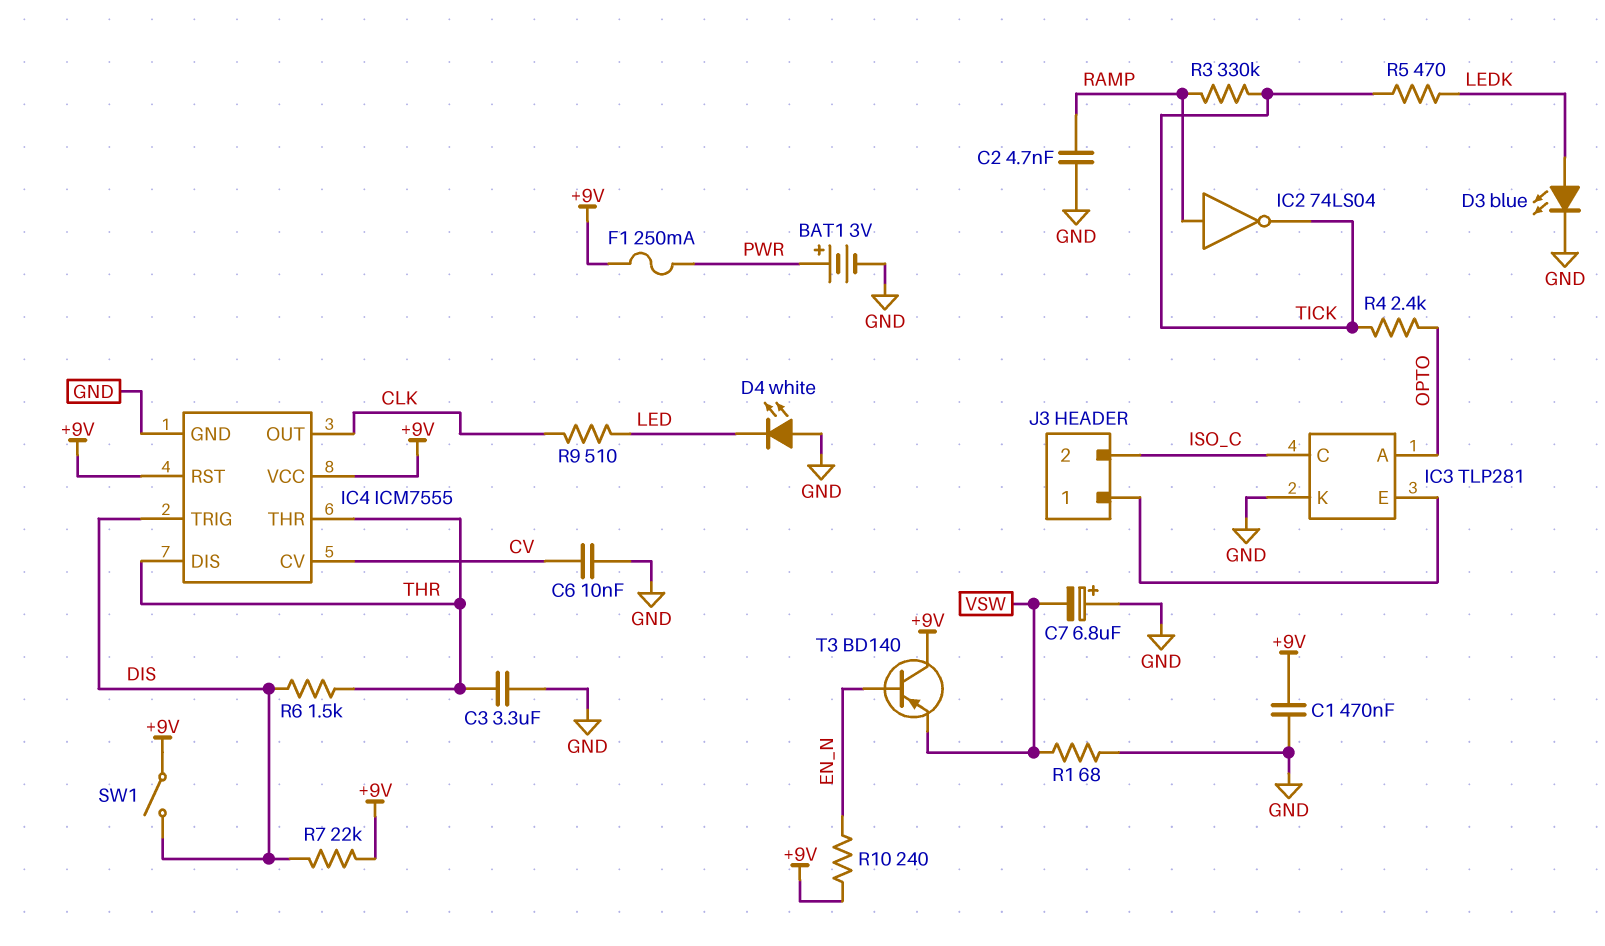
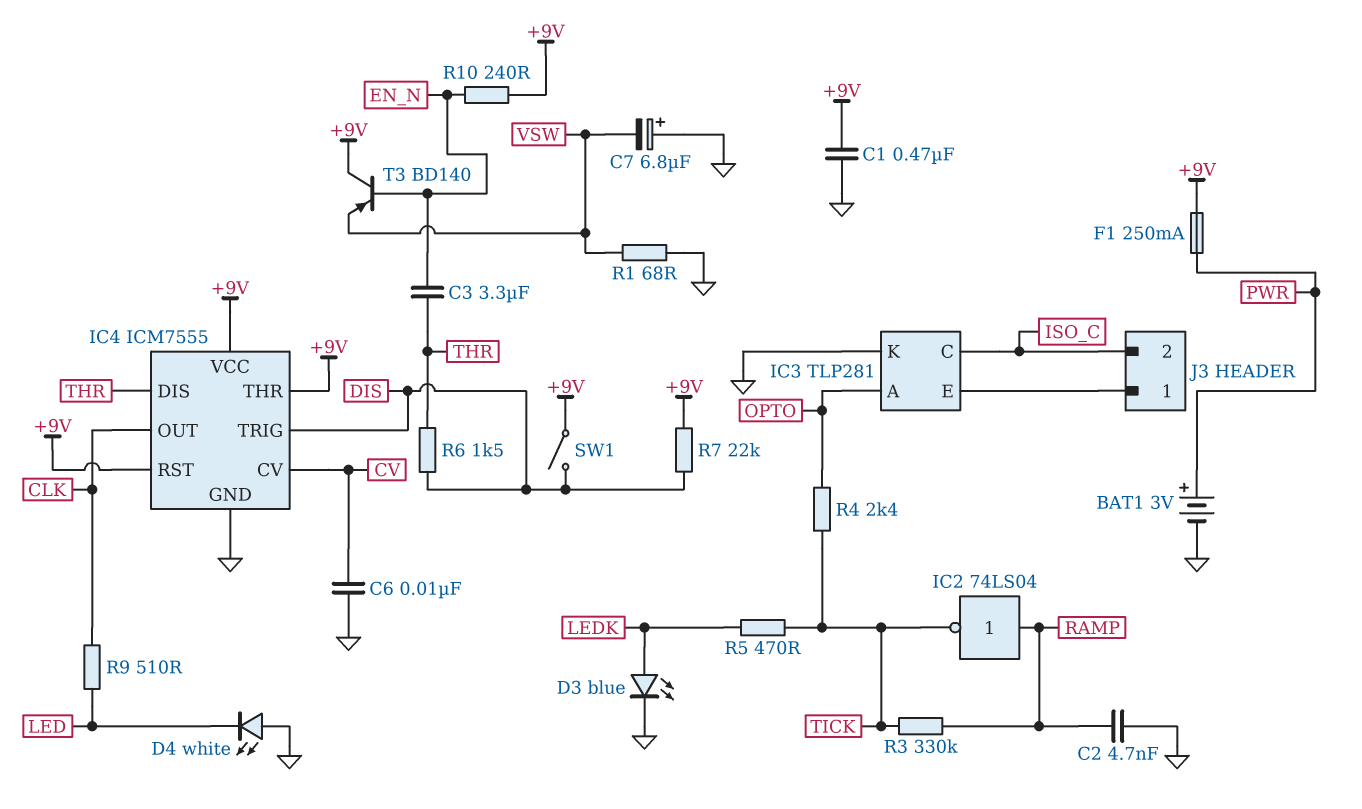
C3: 3.3uF (GND, THR) -> 3.3uF (EN_N, THR)
IC4 pin THR: THR -> +9V

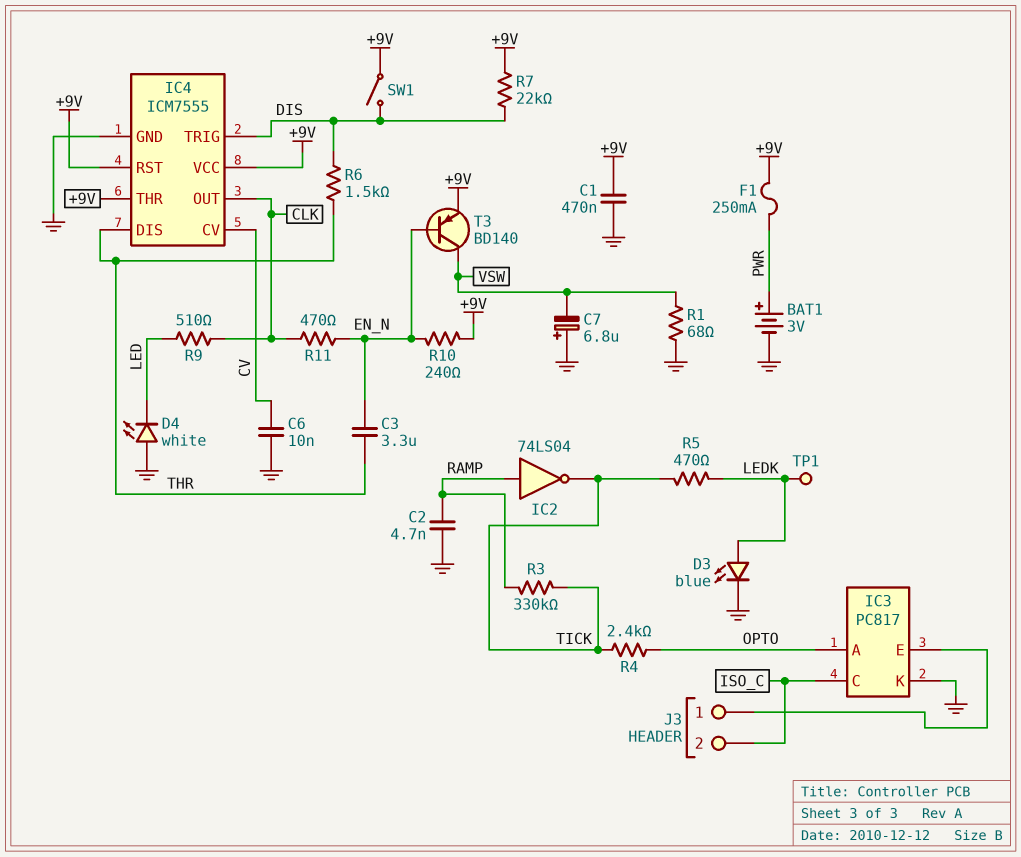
IC3: TLP281 -> PC817
R11: none -> 470 (CLK, EN_N)
T3: PNP BD140 (B EN_N, C +9V, E VSW) -> PNP BD140 (B EN_N, C VSW, E +9V)
TP1: none -> test point (LEDK)

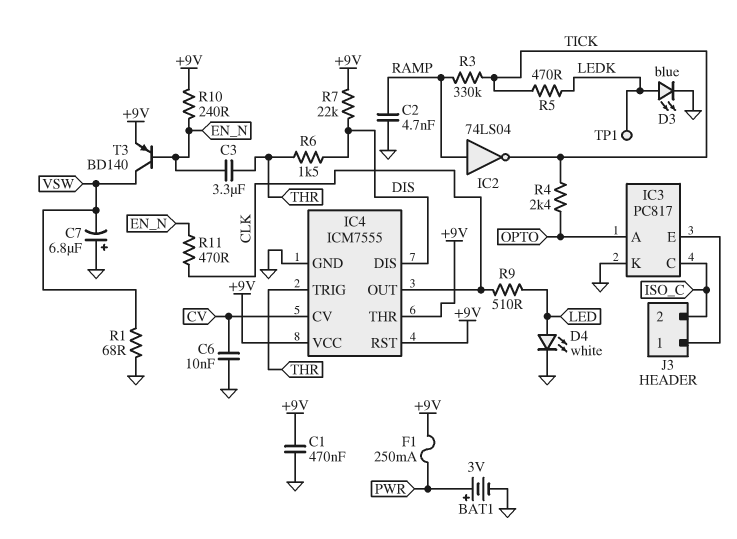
D4: LED white (A GND, K LED) -> LED white (A LED, K GND)
IC4 pin DIS: THR -> DIS
IC4 pin TRIG: DIS -> THR
SW1: switch (+9V, DIS) -> none

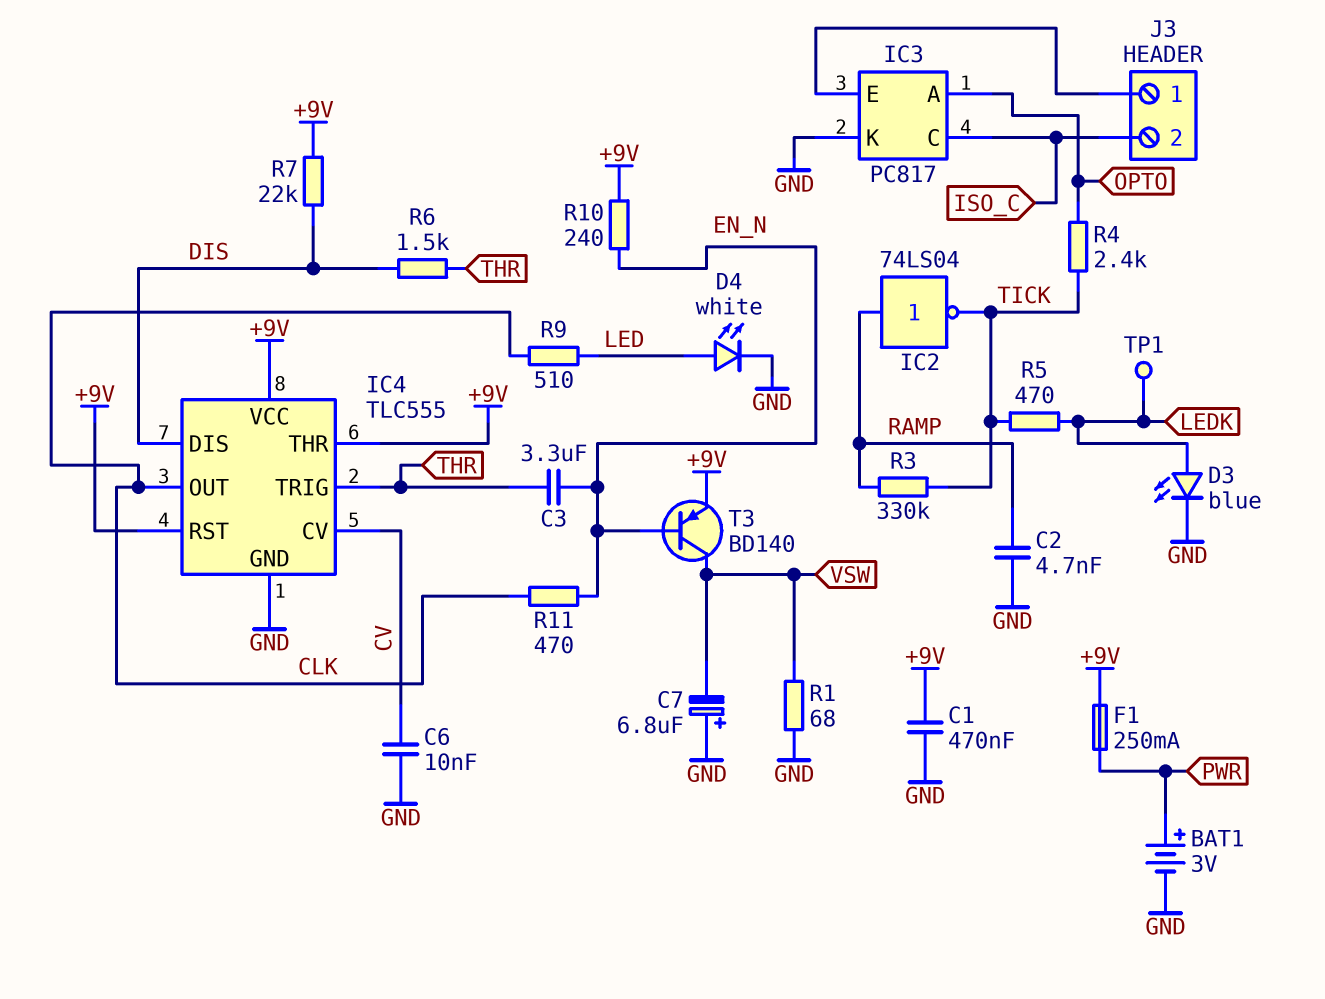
IC4: ICM7555 -> TLC555

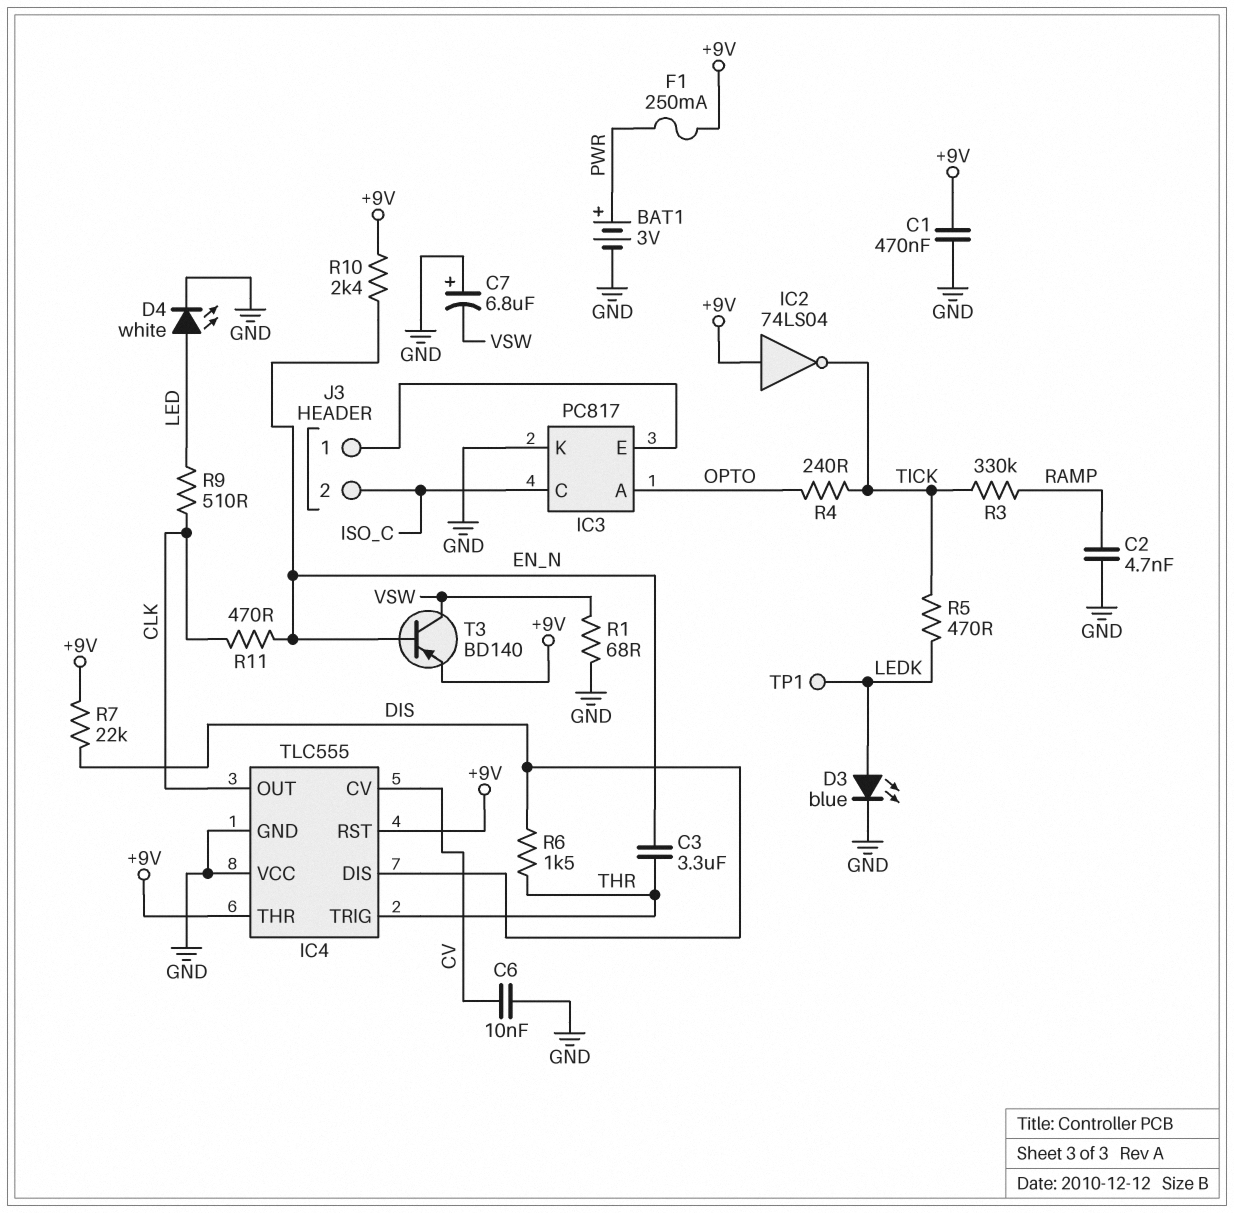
IC2: NOT 74LS04 (in RAMP, out TICK) -> NOT 74LS04 (in +9V, out TICK)
IC4 pin VCC: +9V -> GND
R4: 2.4k (OPTO, TICK) -> 240 (OPTO, TICK)
R10: 240 (+9V, EN_N) -> 2.4k (+9V, EN_N)

